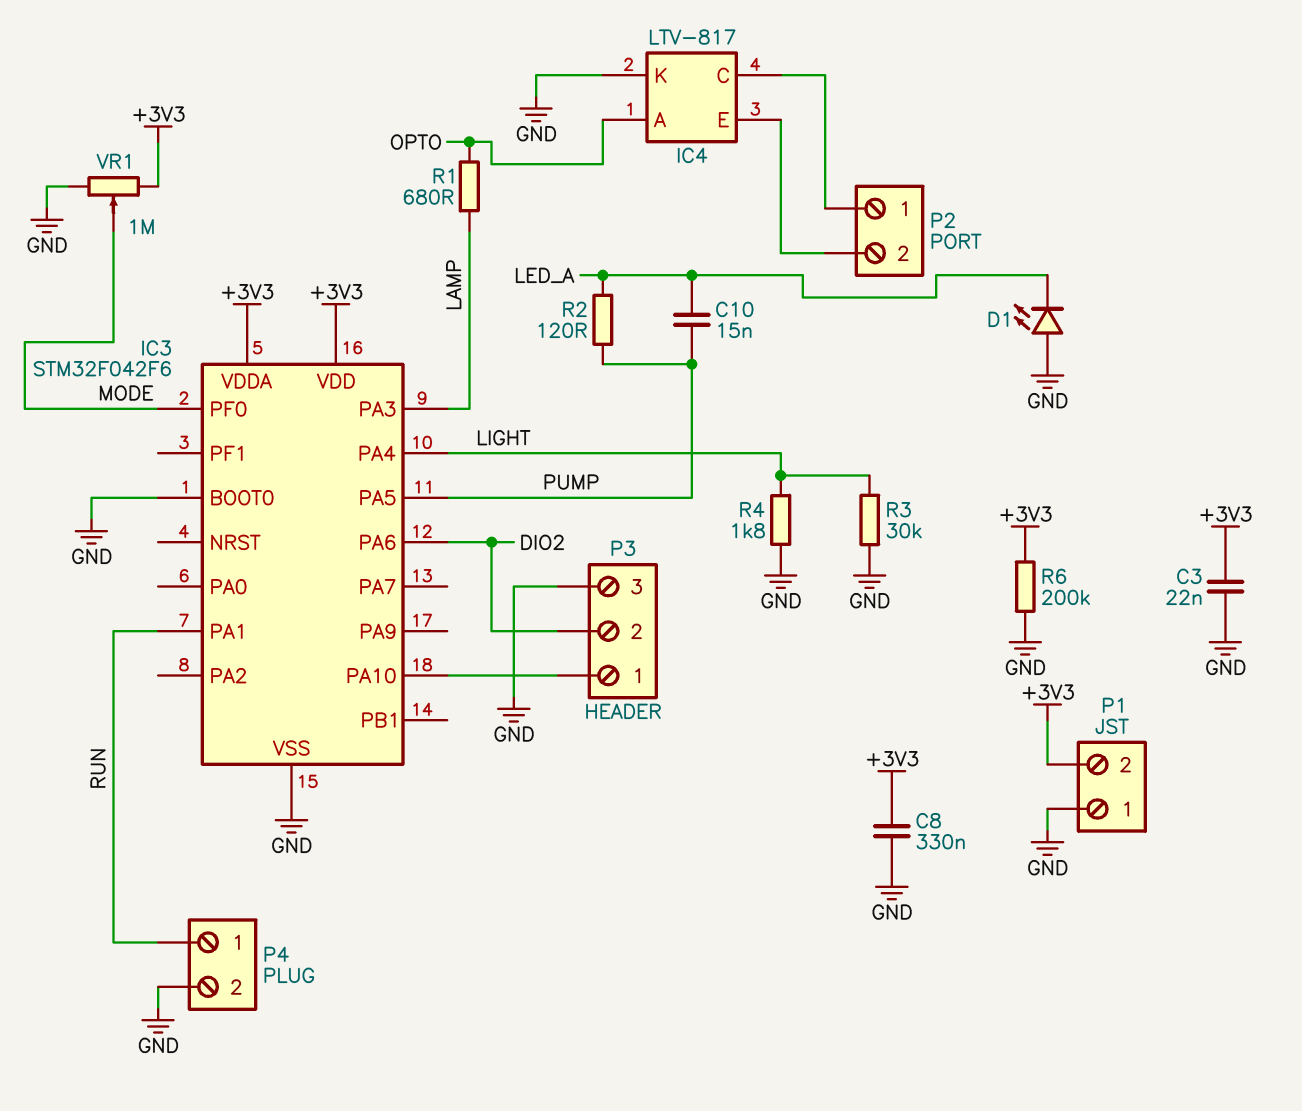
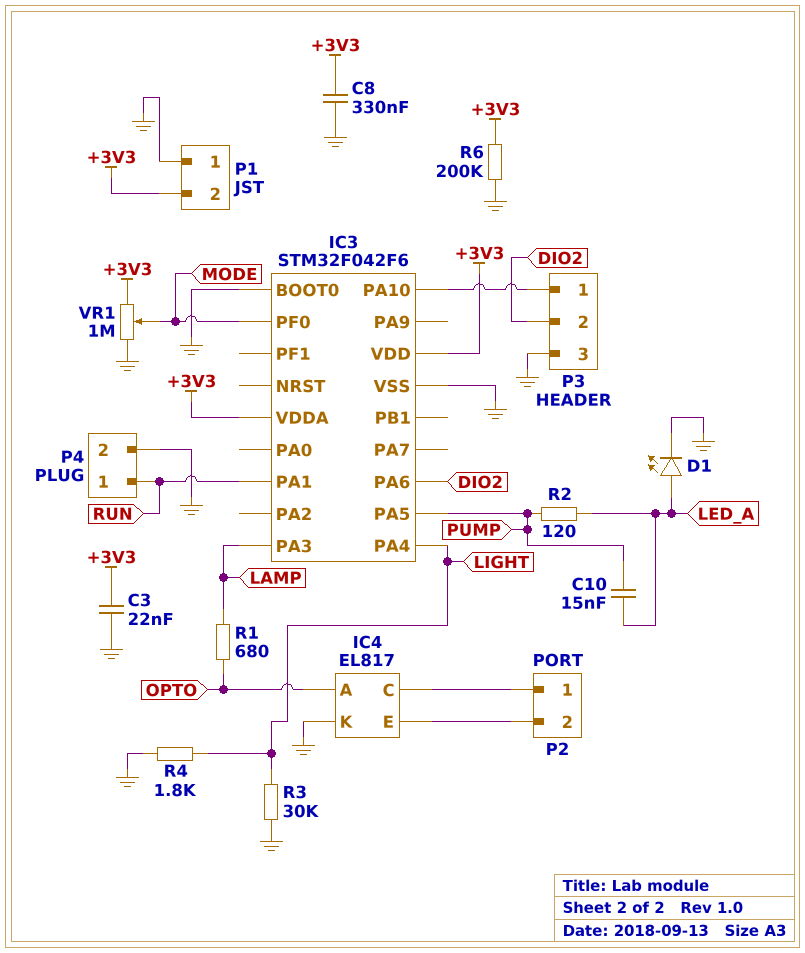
D1: LED (A GND, K LED_A) -> LED (A LED_A, K GND)
IC4: LTV-817 -> EL817

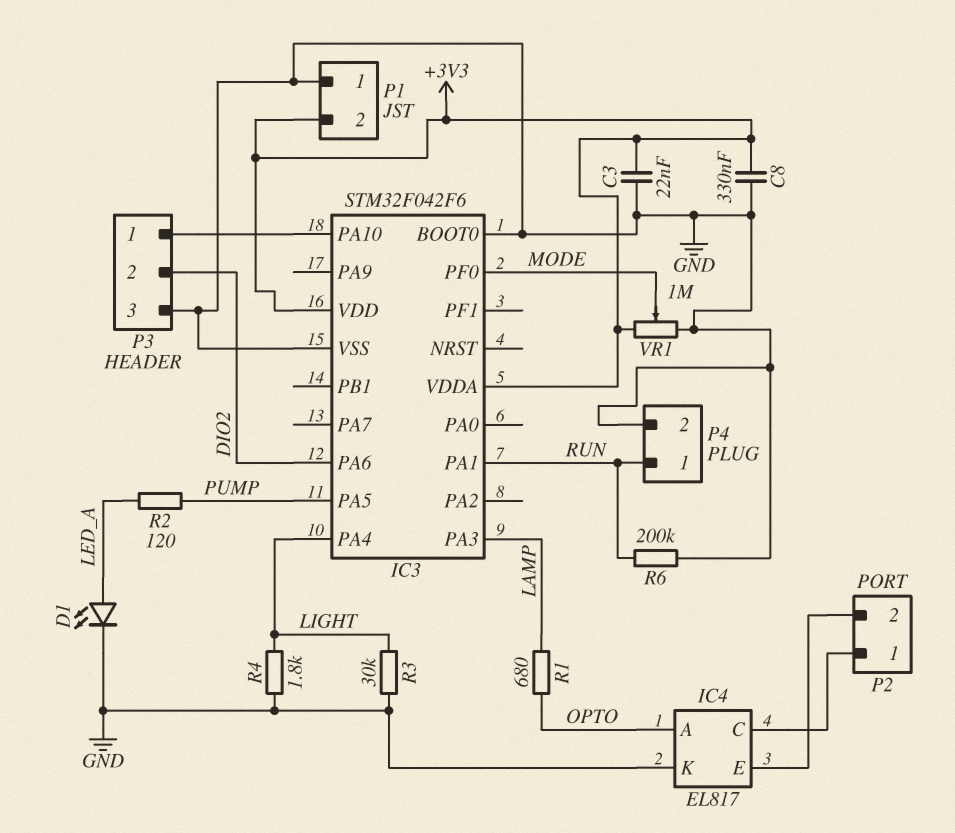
C10: 15nF (LED_A, PUMP) -> none
R6: 200k (+3V3, GND) -> 200k (GND, RUN)

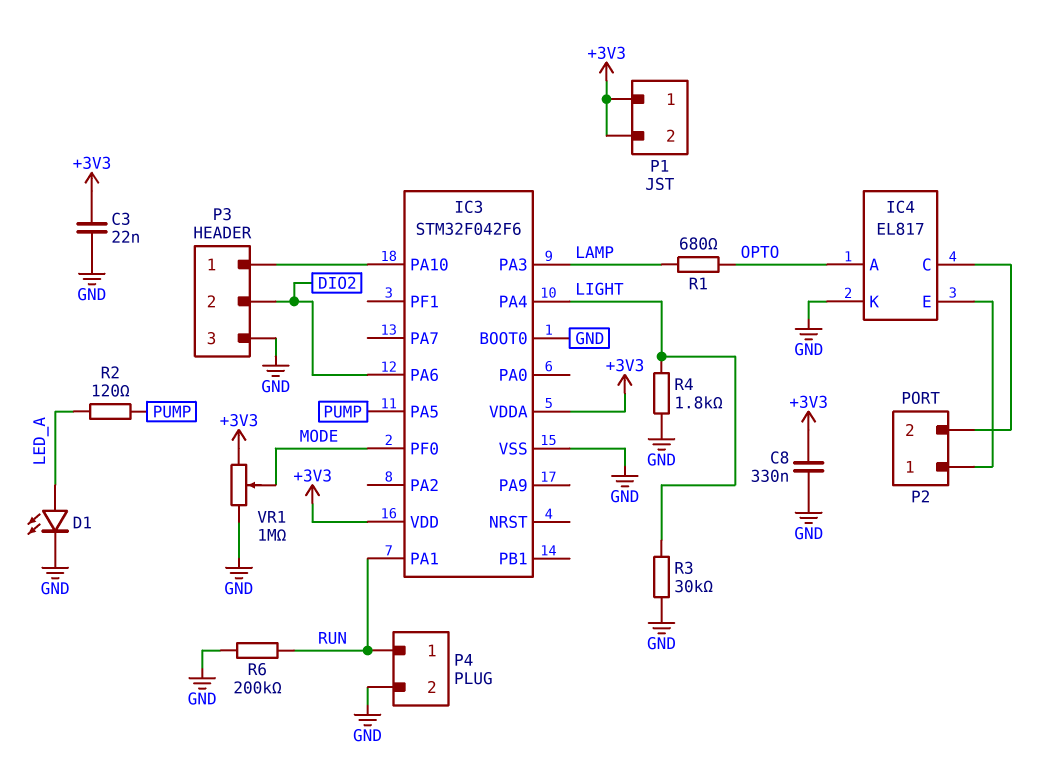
P1 pin 1: GND -> +3V3
P2 pin 1: IC4/C -> IC4/E
P2 pin 2: IC4/E -> IC4/C

